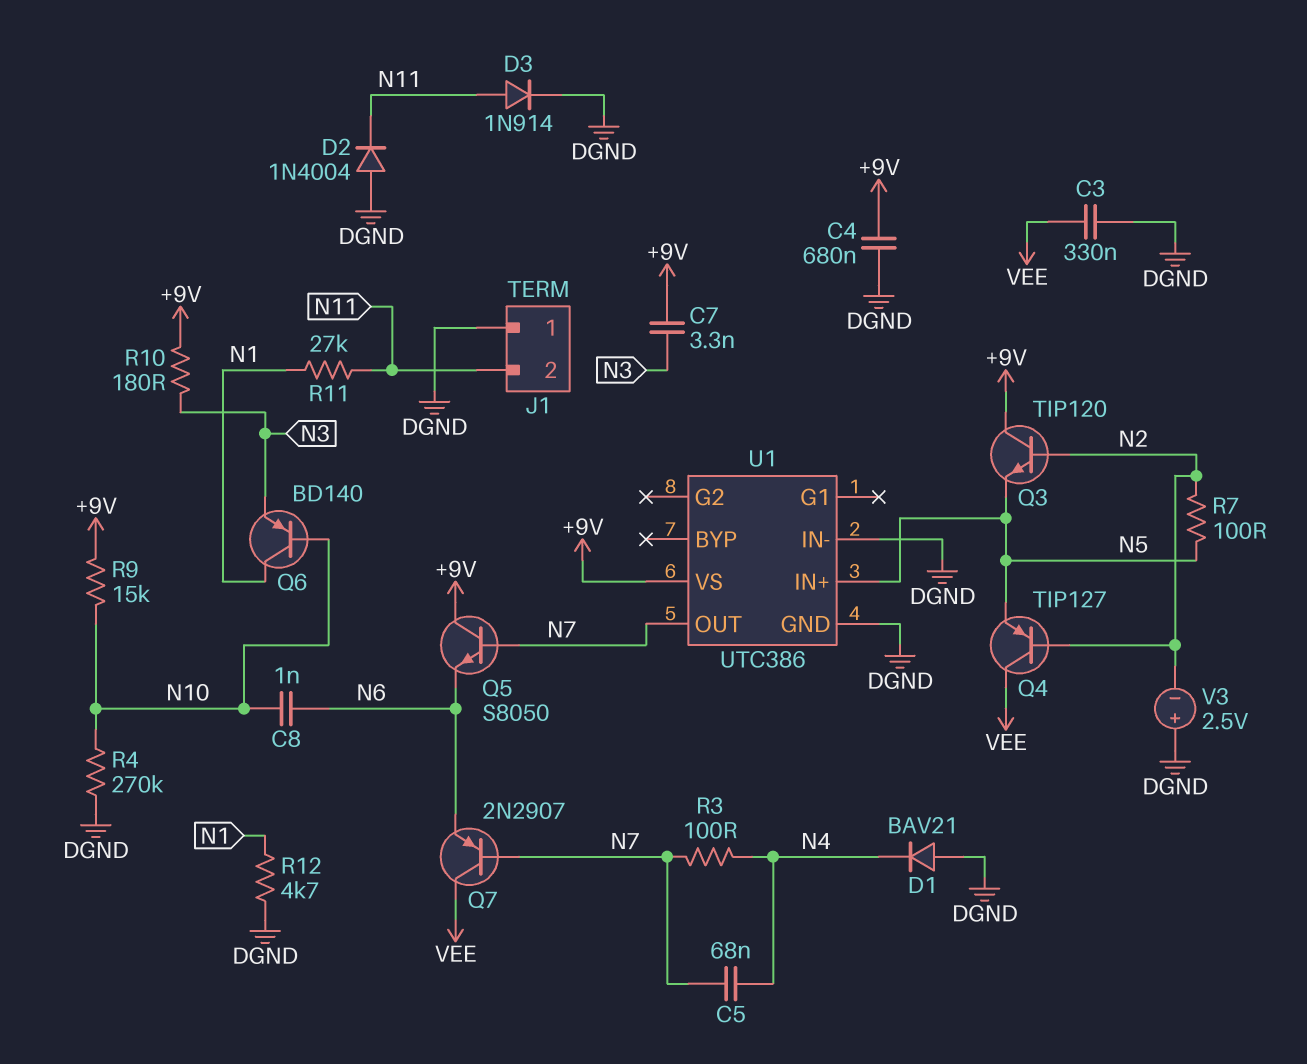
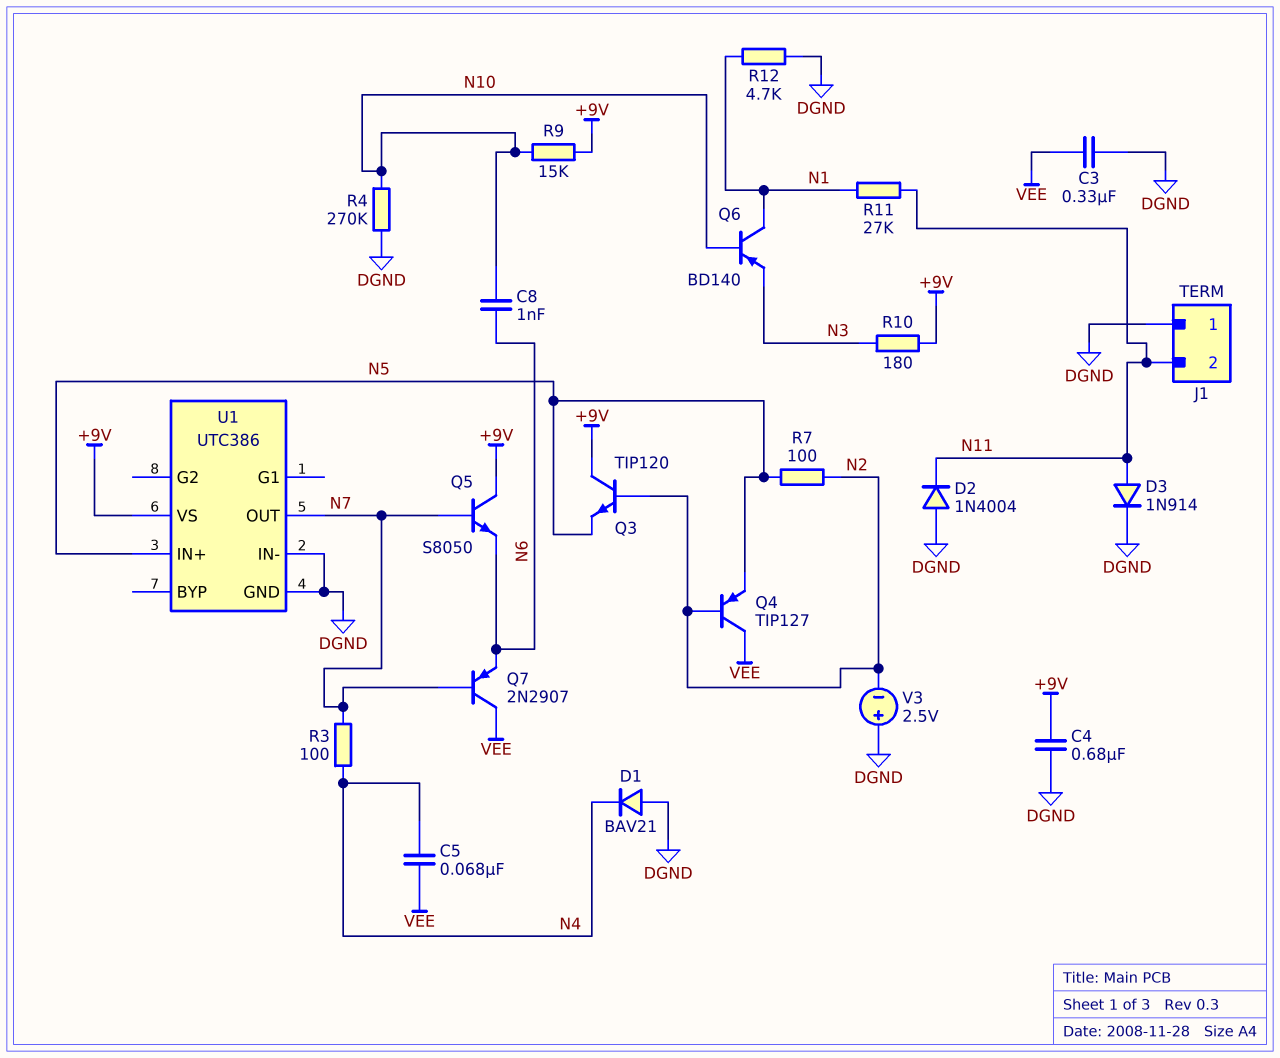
C5: 68nF (N4, N7) -> 68nF (N4, VEE)
C7: 3.3nF (+9V, N3) -> none

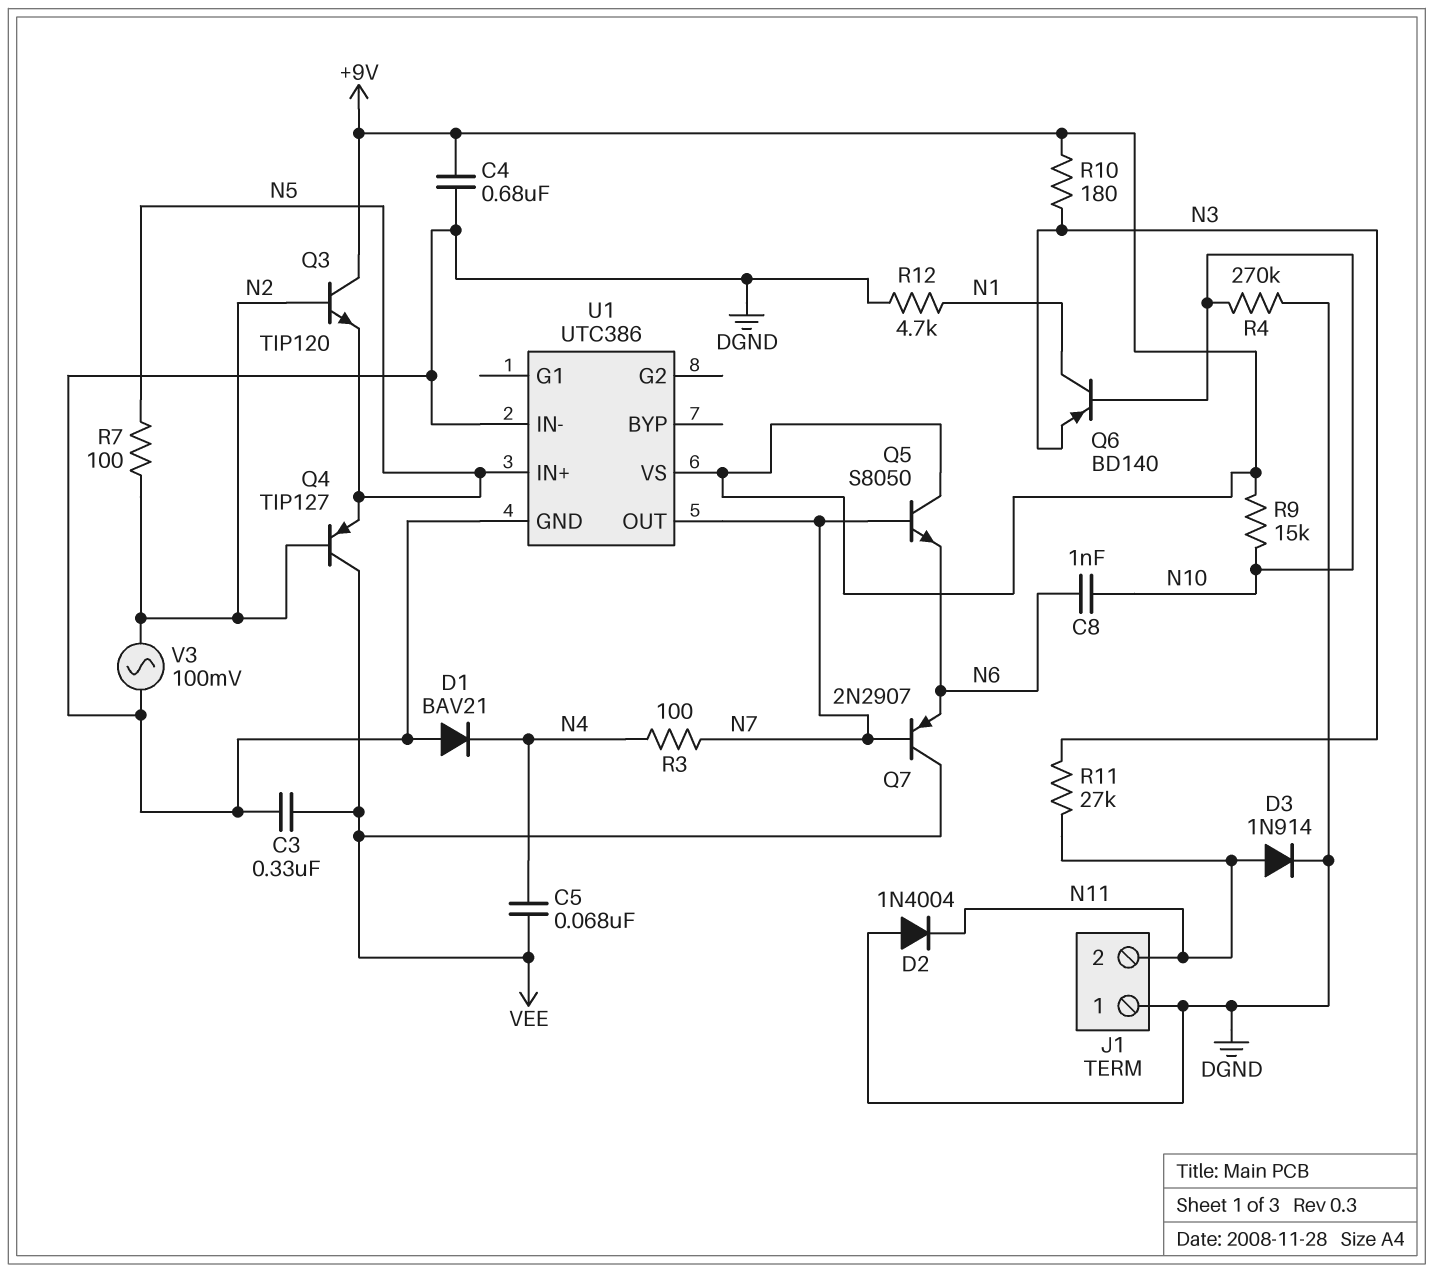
R11: 27k (N1, N11) -> 27k (N3, N11)
V3: 2.5V (plus DGND, minus N2) -> AC 100mV (DGND, N2)

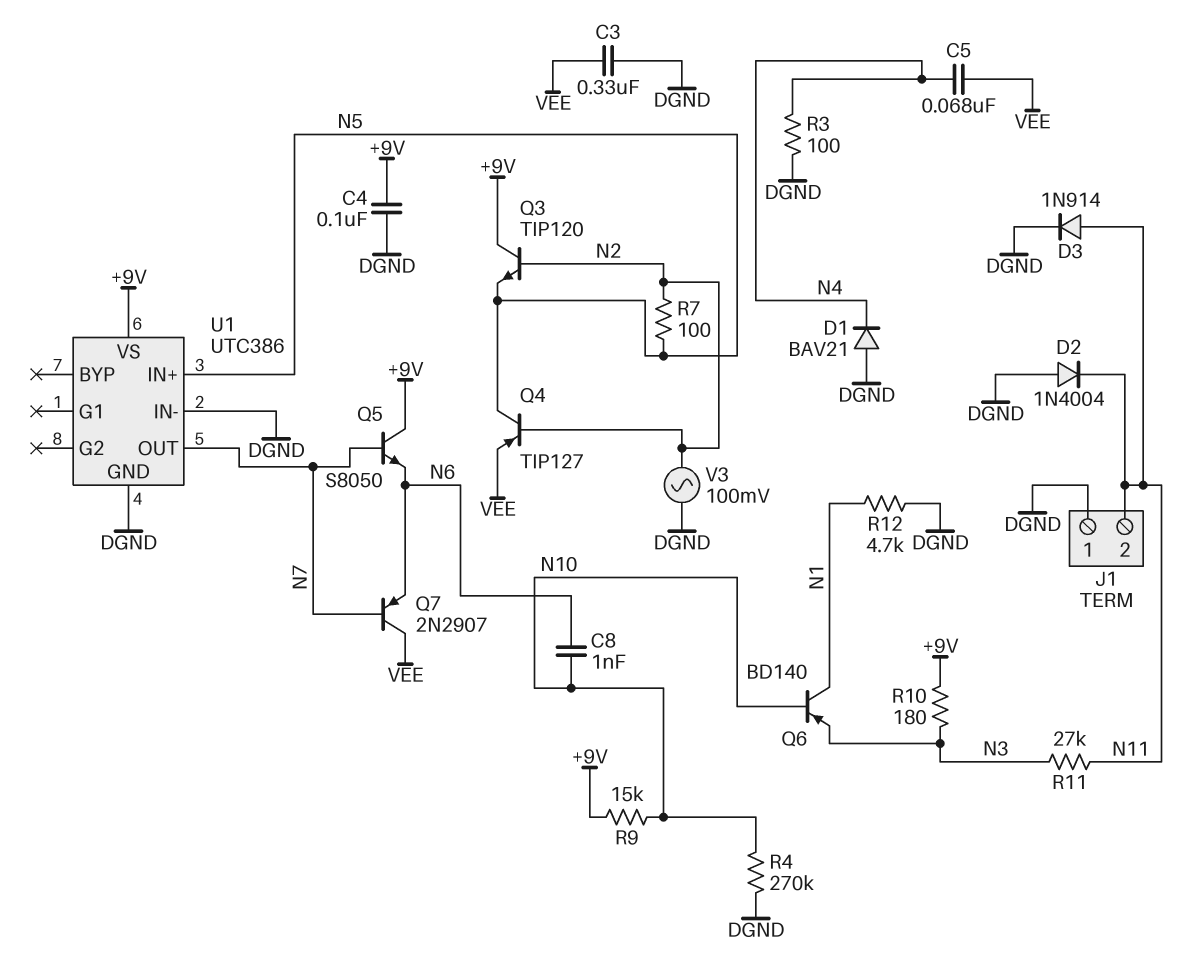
C4: 680nF (+9V, DGND) -> 100nF (+9V, DGND)
Q4: PNP TIP127 (B N2, C VEE, E N5) -> PNP TIP127 (B N2, C N5, E VEE)
R3: 100 (N4, N7) -> 100 (DGND, N4)

